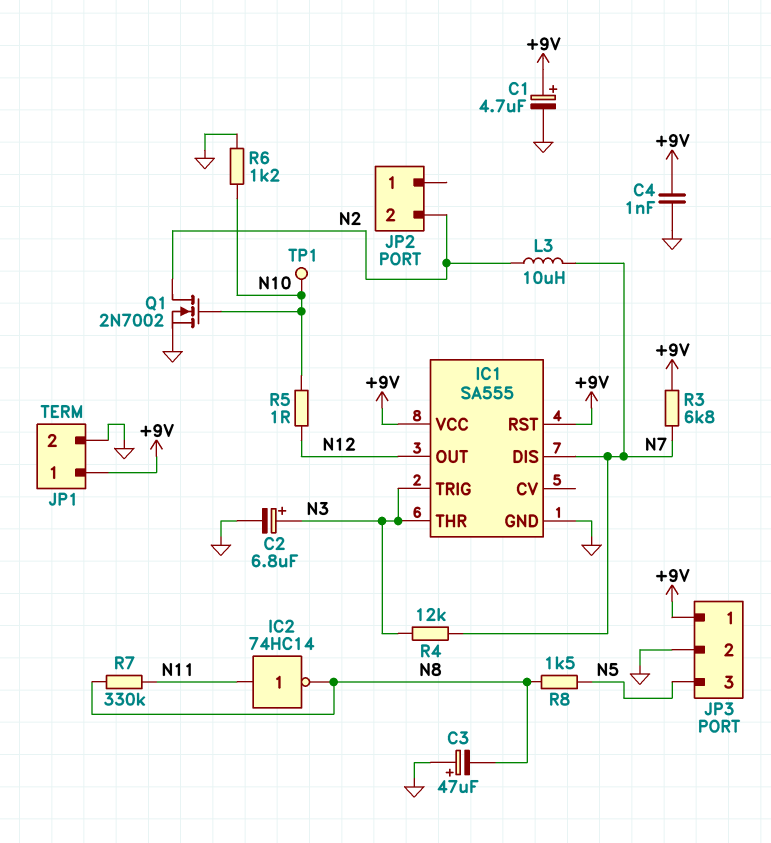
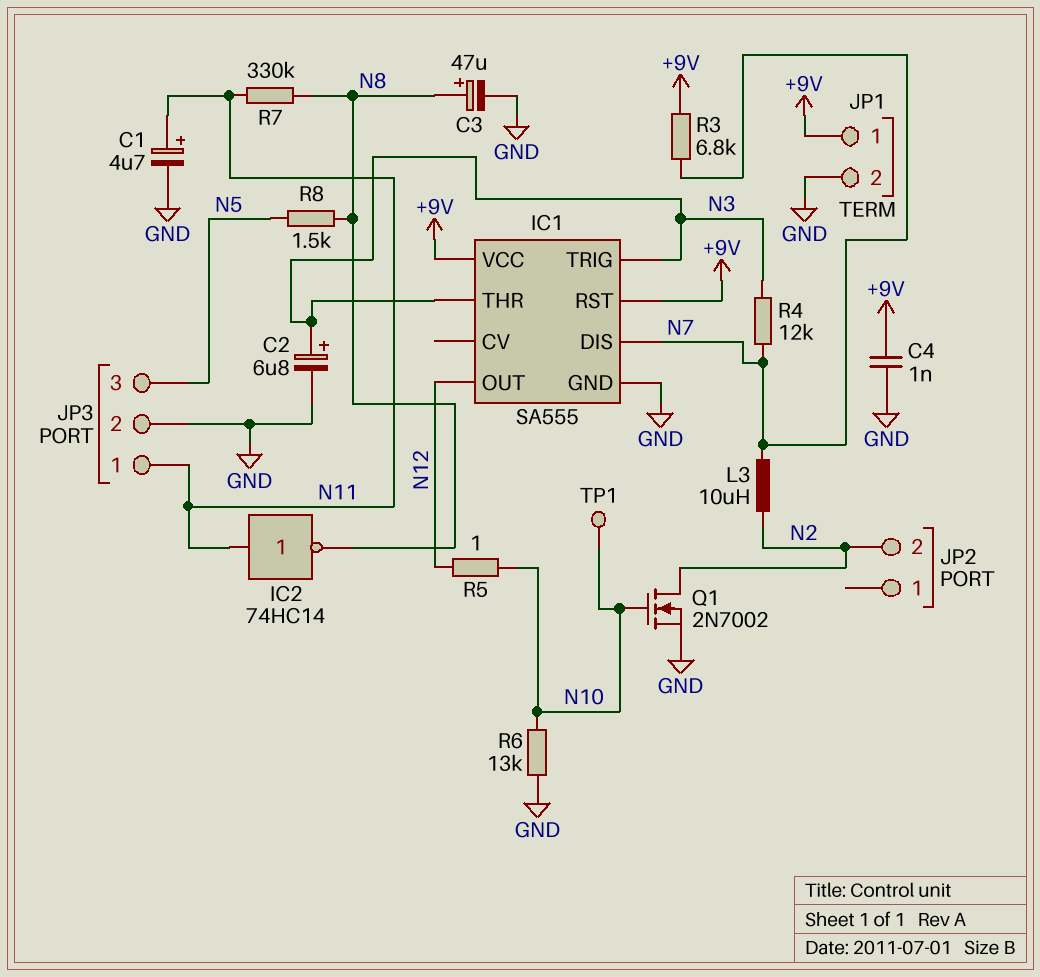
C1: 4.7uF (plus +9V, minus GND) -> 4.7uF (plus N11, minus GND)
C3: 47uF (plus GND, minus N8) -> 47uF (plus N8, minus GND)
JP3 pin 1: +9V -> N11
R6: 1.2k (GND, N10) -> 13k (GND, N10)

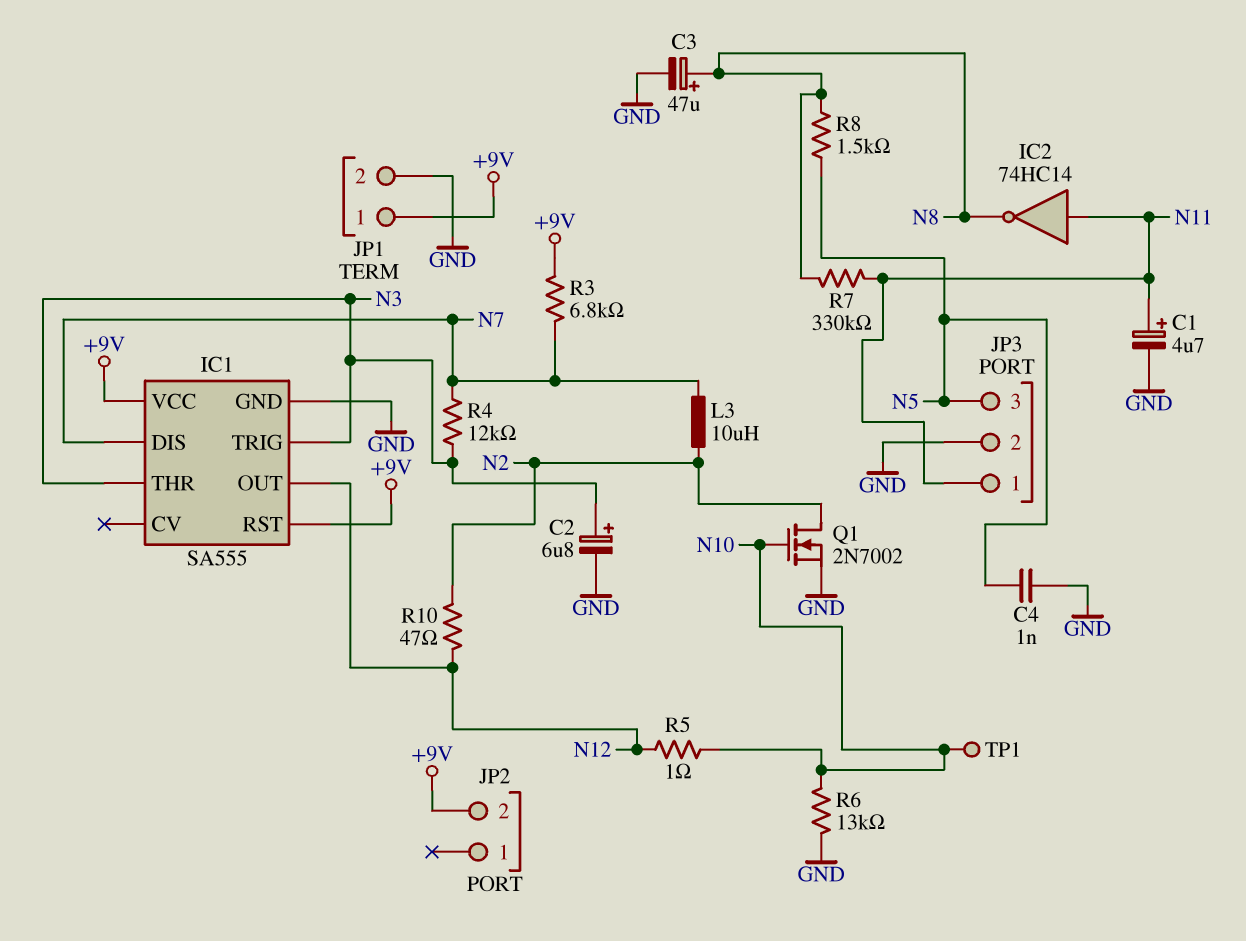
C4: 1nF (+9V, GND) -> 1nF (GND, N5)
JP2 pin 2: N2 -> +9V
R10: none -> 47 (N2, N12)

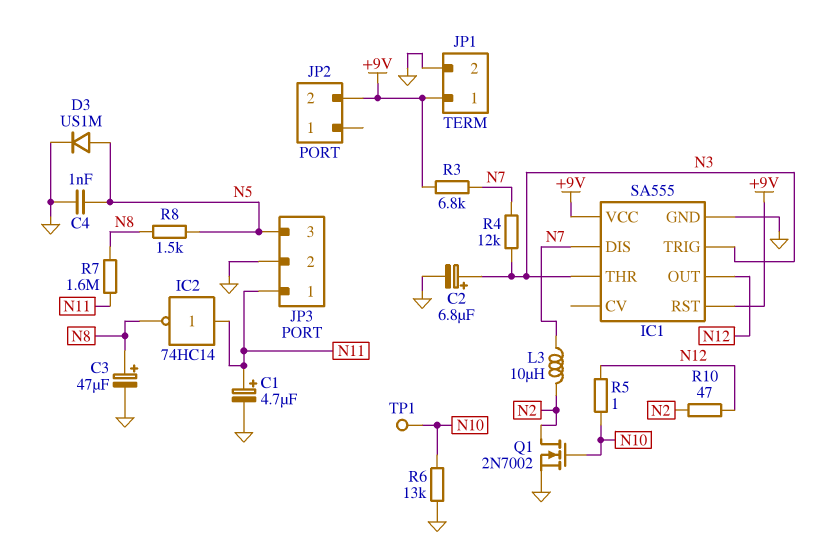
D3: none -> diode US1M (A N5, K GND)
R7: 330k (N8, N11) -> 1.6M (N8, N11)

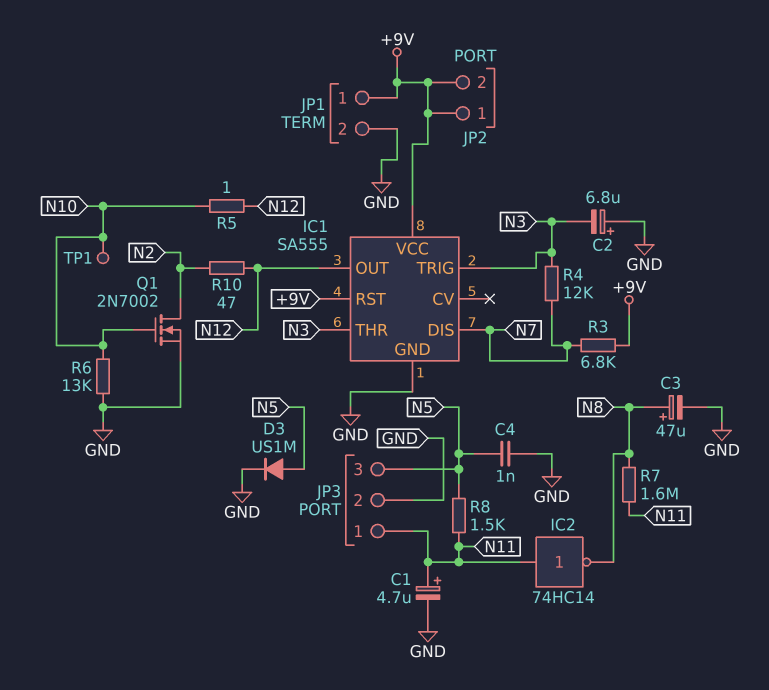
C2: 6.8uF (plus N3, minus GND) -> 6.8uF (plus GND, minus N3)
JP2 pin 1: none -> +9V
L3: 10uH (N2, N7) -> none
R8: 1.5k (N5, N8) -> 1.5k (N5, N11)

